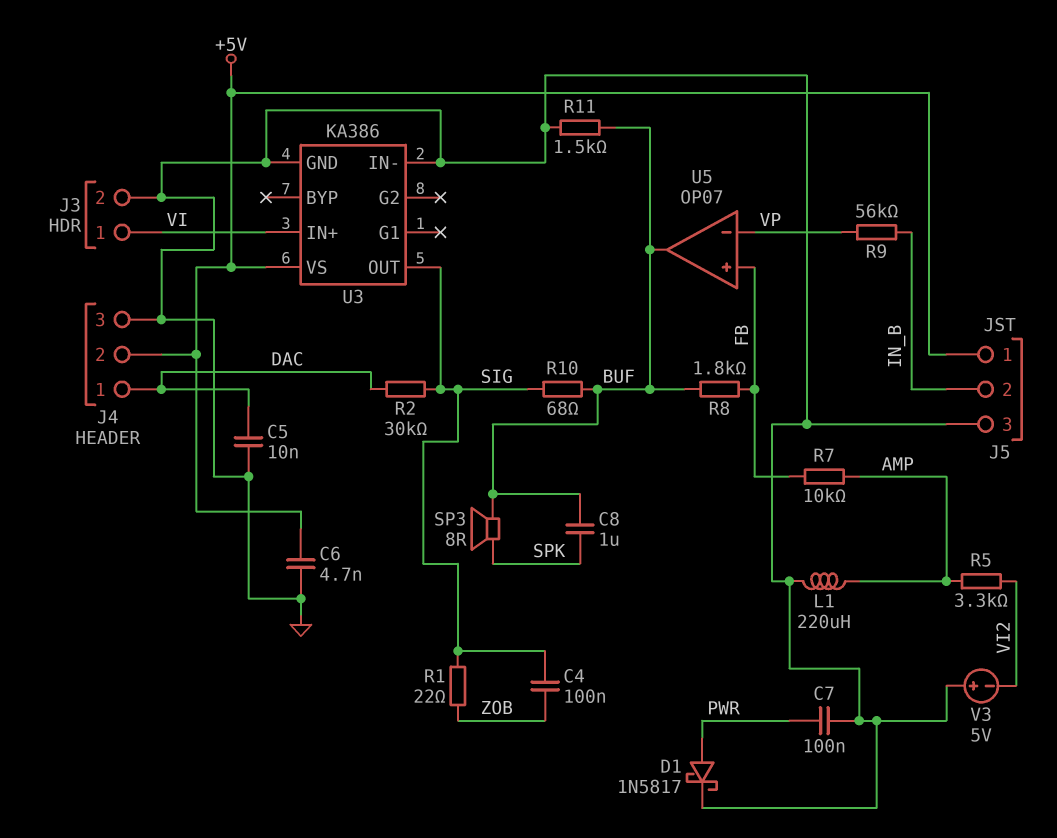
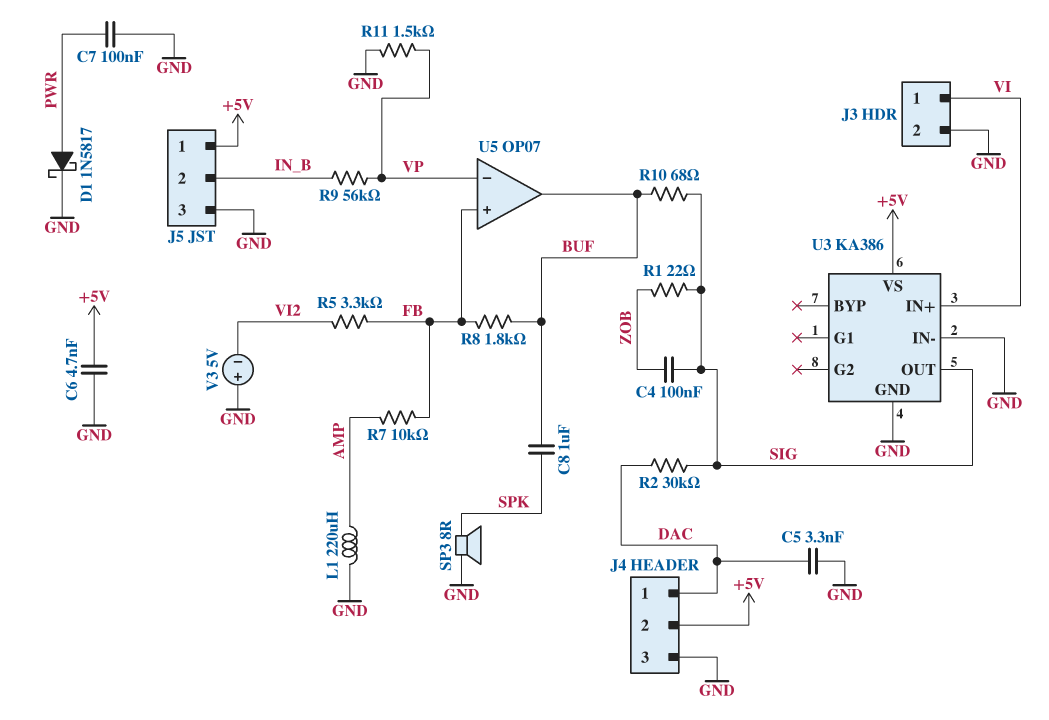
C5: 10nF (DAC, GND) -> 3.3nF (DAC, GND)
R5: 3.3k (AMP, VI2) -> 3.3k (FB, VI2)
R11: 1.5k (BUF, GND) -> 1.5k (GND, VP)
SP3: speaker 8R (BUF, SPK) -> speaker 8R (GND, SPK)

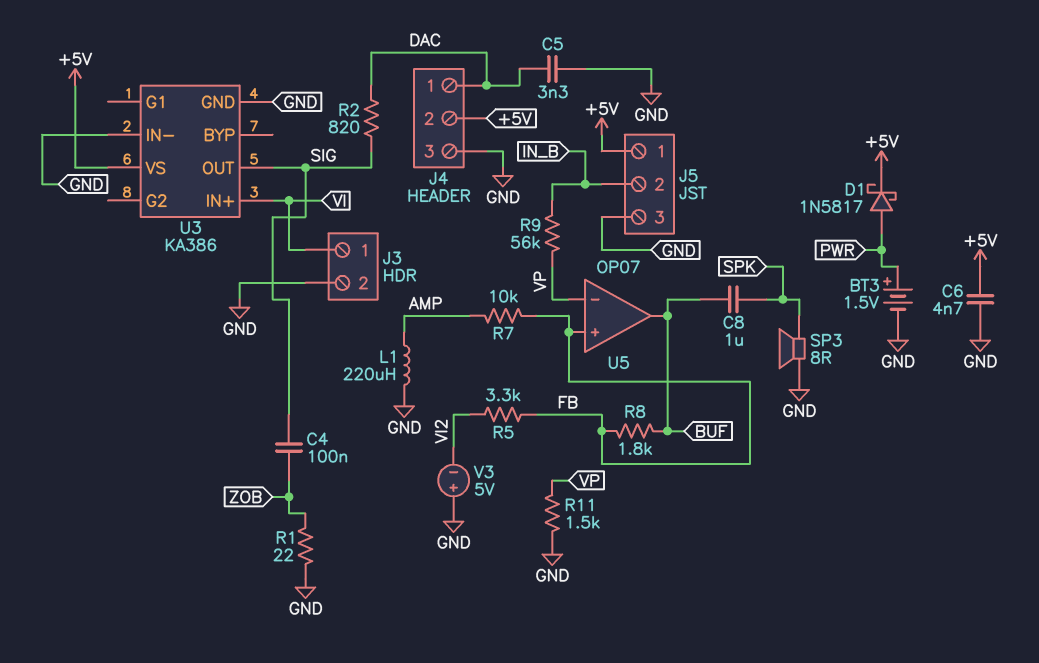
BT3: none -> 1.5V (plus PWR, minus GND)
C7: 100nF (GND, PWR) -> none
D1: schottky 1N5817 (A PWR, K GND) -> schottky 1N5817 (A PWR, K +5V)
R1: 22 (SIG, ZOB) -> 22 (GND, ZOB)
R2: 30k (DAC, SIG) -> 820 (DAC, SIG)
R10: 68 (BUF, SIG) -> none

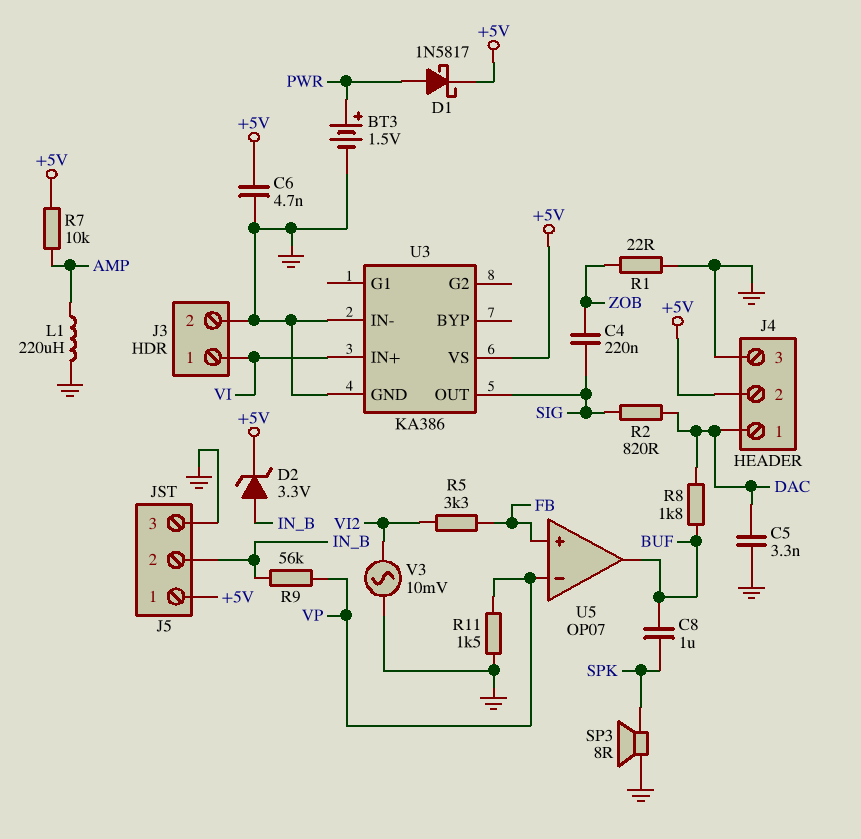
C4: 100nF (SIG, ZOB) -> 220nF (SIG, ZOB)
D2: none -> zener 3.3V (A IN_B, K +5V)
R7: 10k (AMP, FB) -> 10k (+5V, AMP)
R8: 1.8k (BUF, FB) -> 1.8k (BUF, DAC)
V3: 5V (plus GND, minus VI2) -> AC 10mV (GND, VI2)

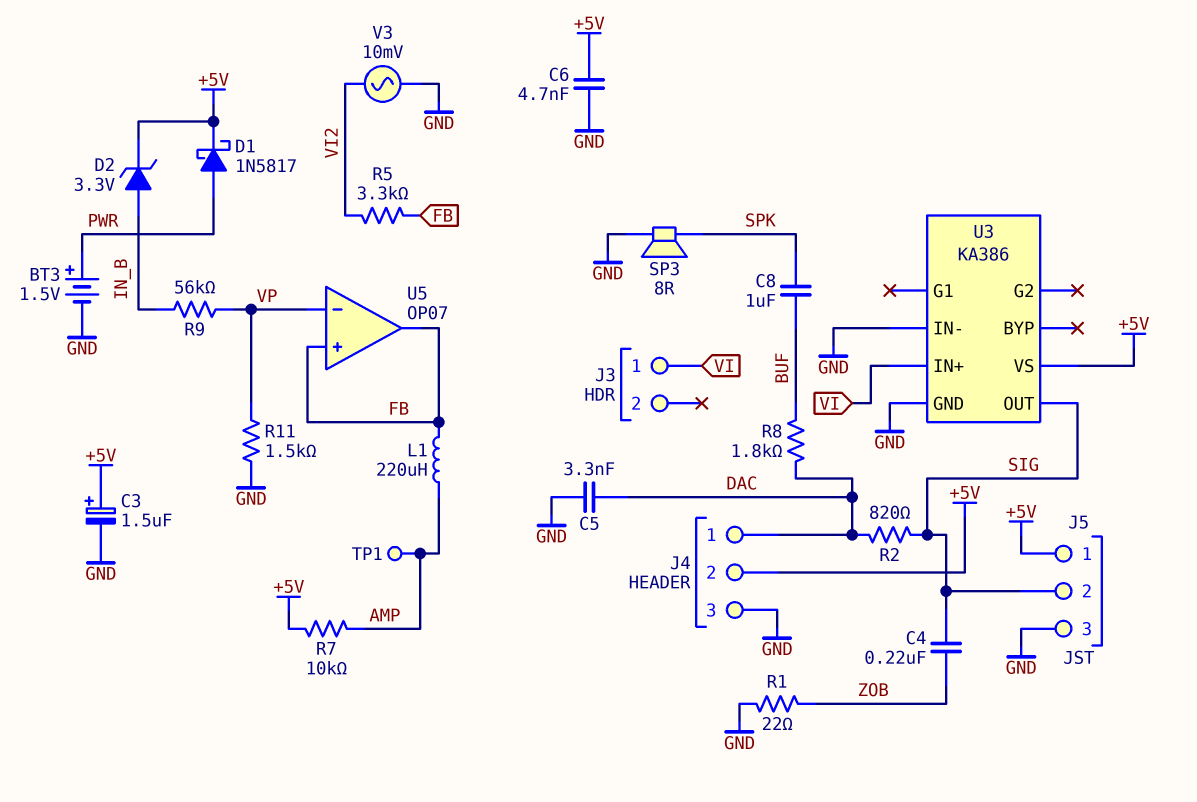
C3: none -> 1.5uF (plus +5V, minus GND)
J3 pin 2: GND -> none
J5 pin 2: IN_B -> SIG
L1: 220uH (AMP, GND) -> 220uH (AMP, FB)
TP1: none -> test point (AMP)
U5 pin out: BUF -> FB

